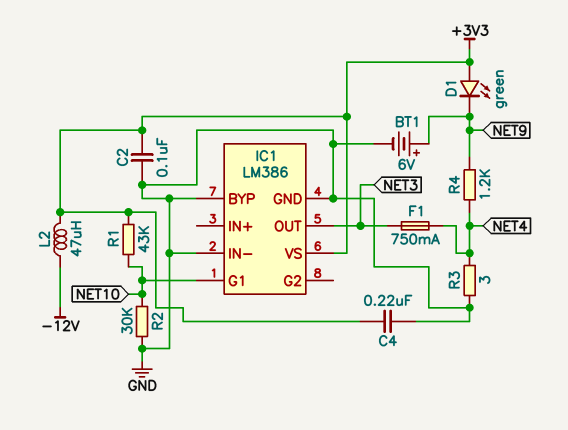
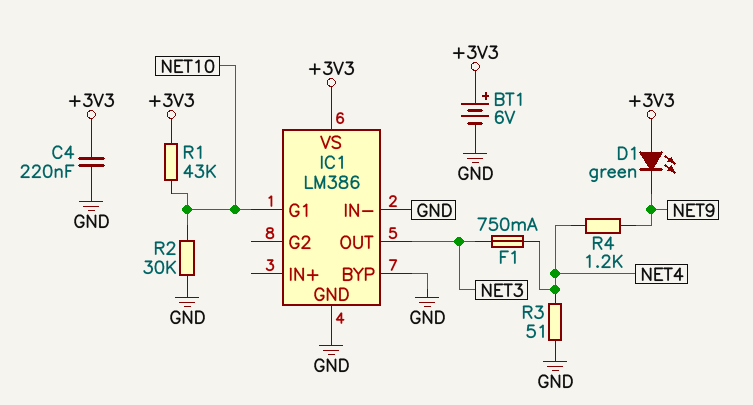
BT1: 6V (plus NET9, minus GND) -> 6V (plus +3V3, minus GND)
C2: 100nF (+3V3, GND) -> none
L2: 47uH (+3V3, -12V) -> none
R3: 3 (GND, NET4) -> 51 (GND, NET4)

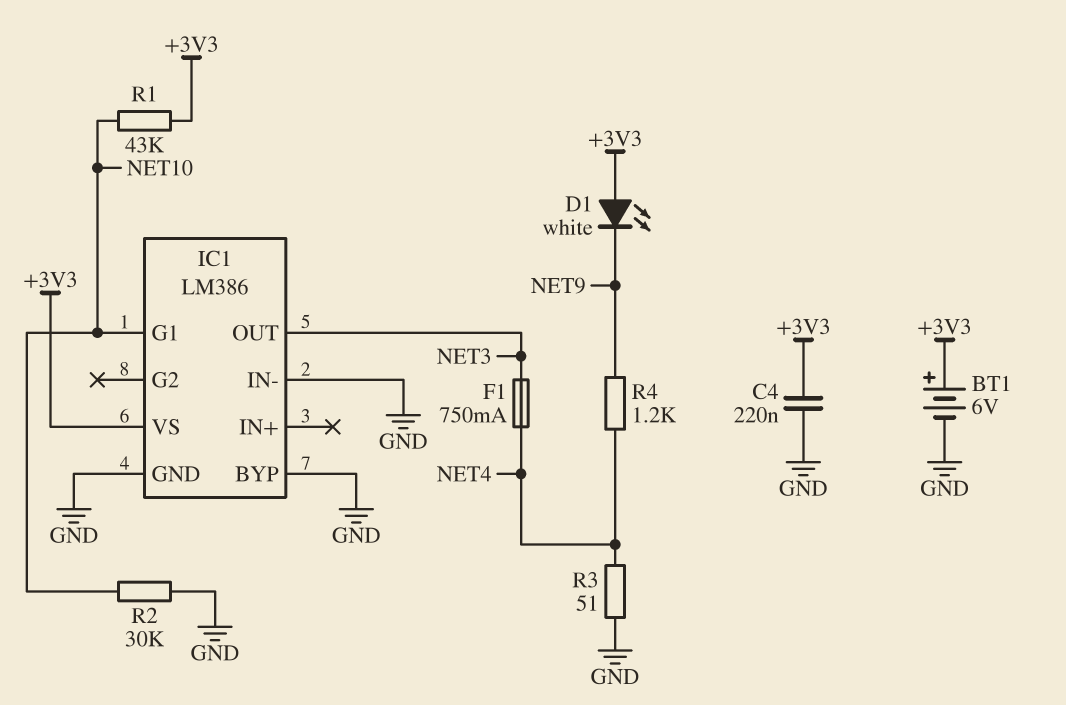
D1: LED green (A +3V3, K NET9) -> LED white (A +3V3, K NET9)

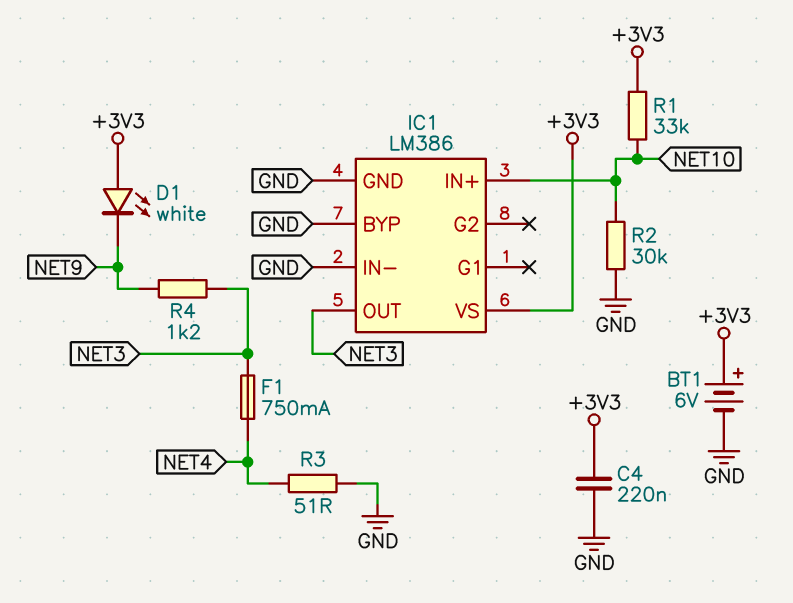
IC1 pin G1: NET10 -> none
IC1 pin IN+: none -> NET10
R1: 43k (+3V3, NET10) -> 33k (+3V3, NET10)
R4: 1.2k (NET4, NET9) -> 1.2k (NET3, NET9)

